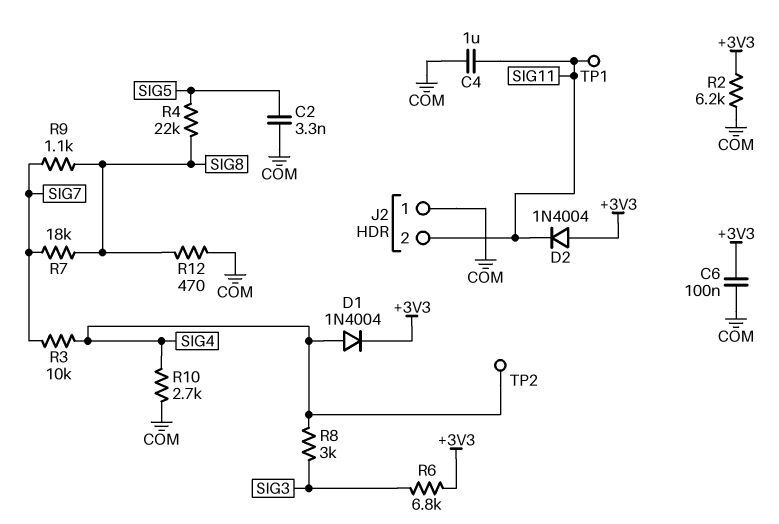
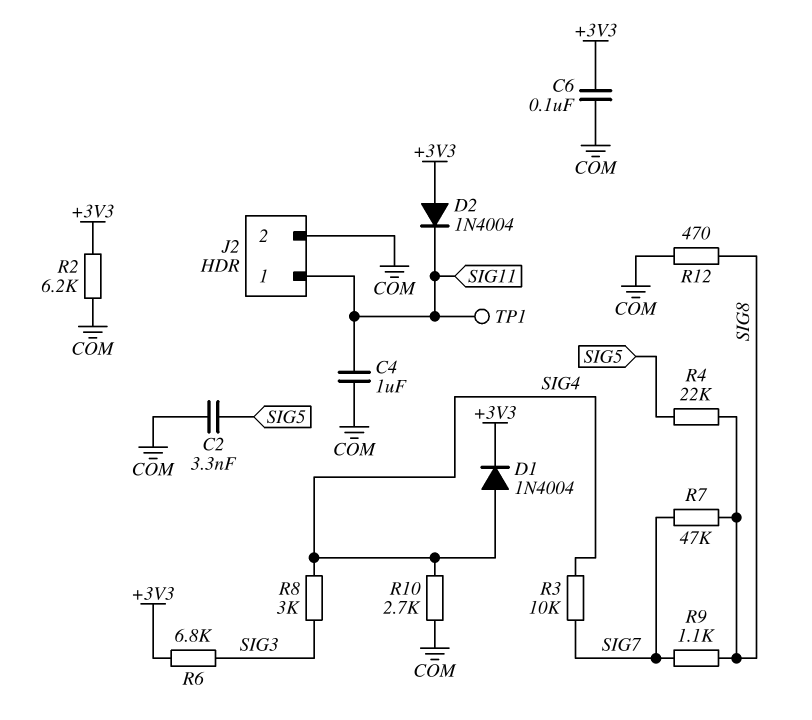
J2 pin 1: COM -> SIG11
J2 pin 2: SIG11 -> COM
R7: 18k (SIG7, SIG8) -> 47k (SIG7, SIG8)
TP2: test point (SIG4) -> none

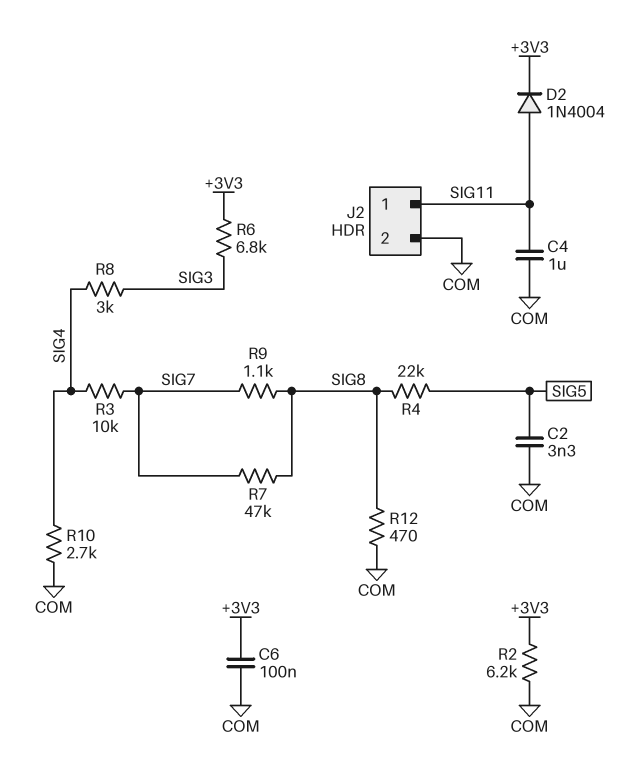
D1: diode 1N4004 (A SIG4, K +3V3) -> none
D2: diode 1N4004 (A +3V3, K SIG11) -> diode 1N4004 (A SIG11, K +3V3)
TP1: test point (SIG11) -> none

